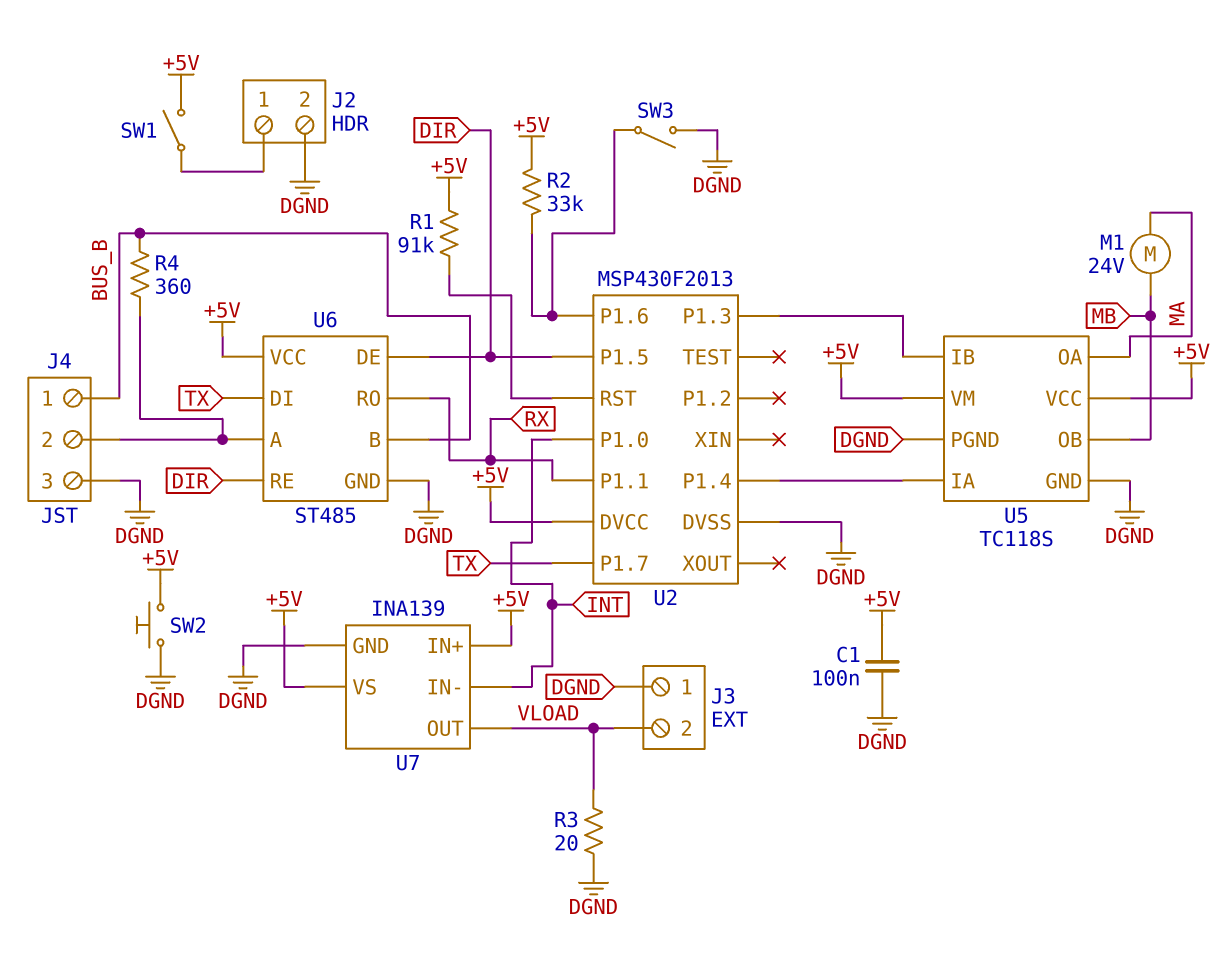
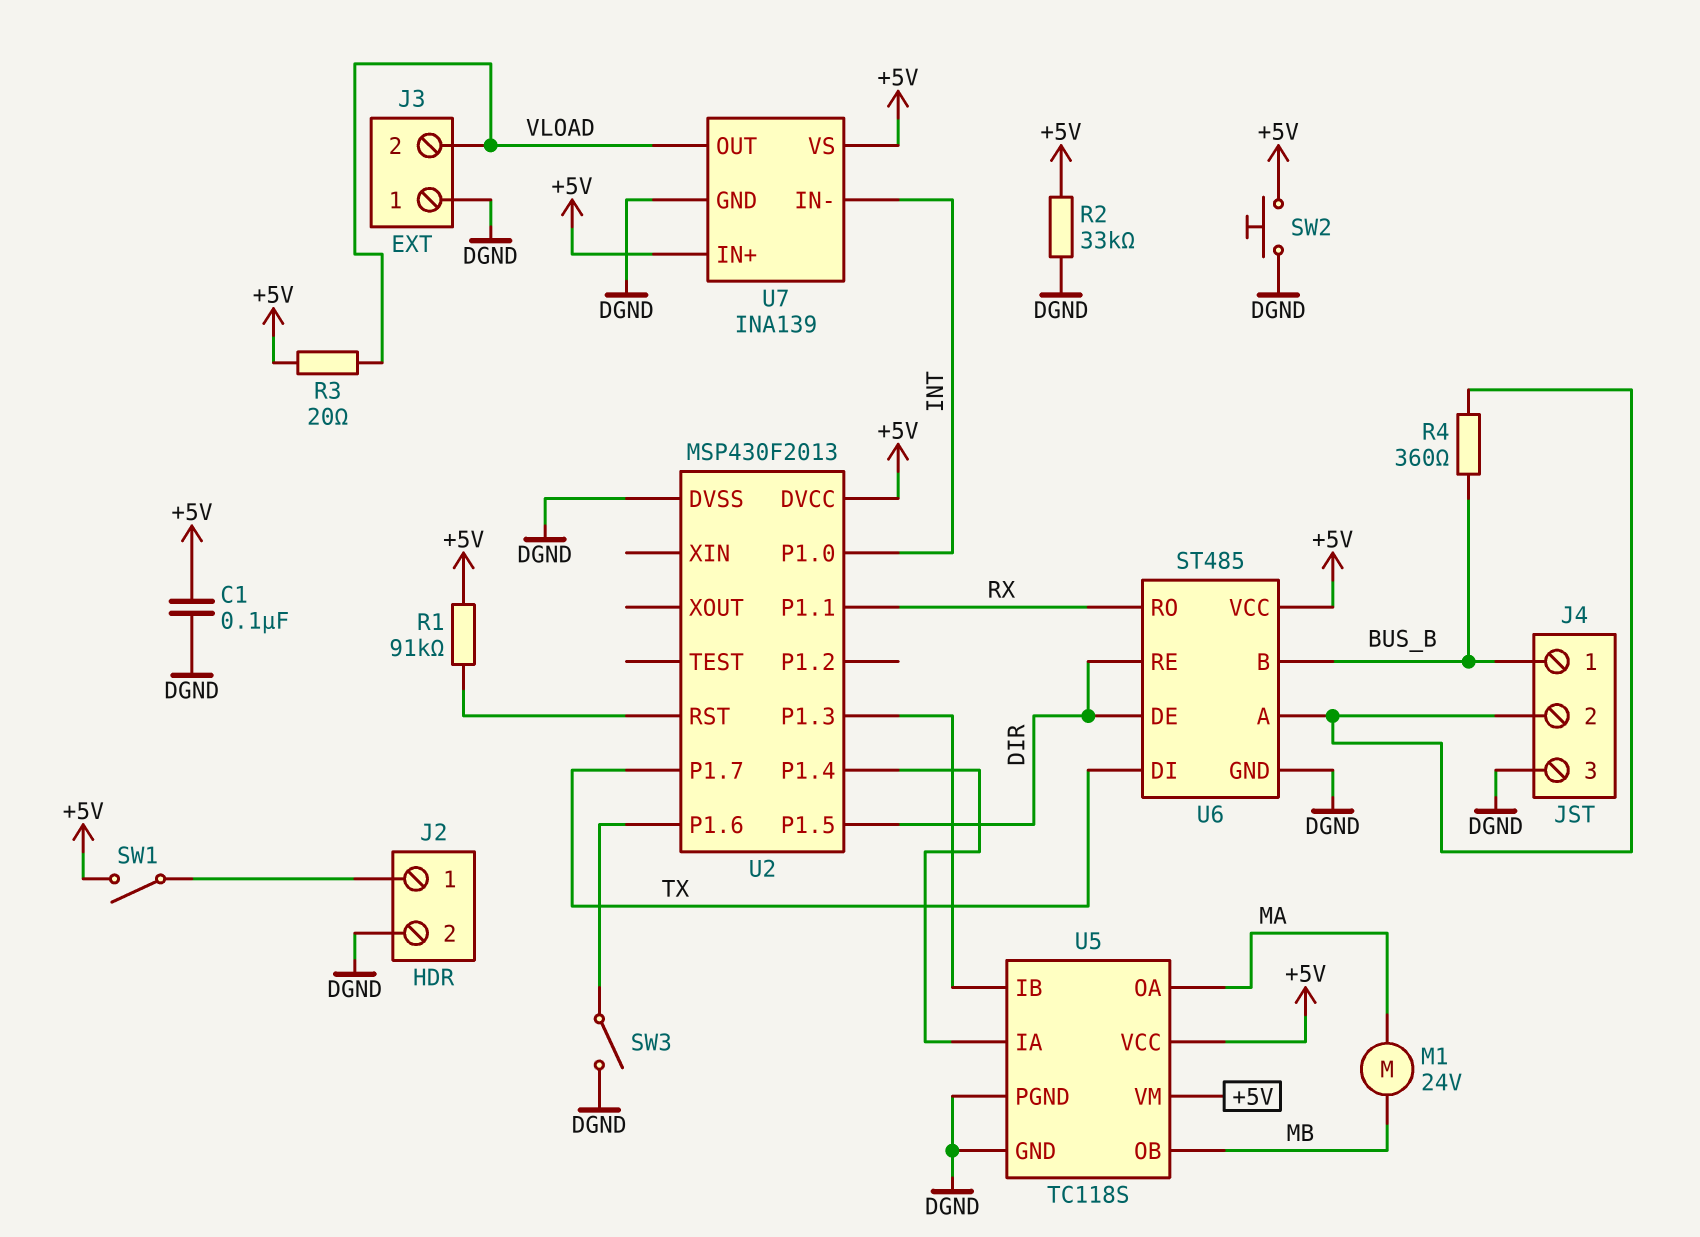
R2: 33k (+5V, U2/P1.6) -> 33k (+5V, DGND)
R3: 20 (DGND, VLOAD) -> 20 (+5V, VLOAD)

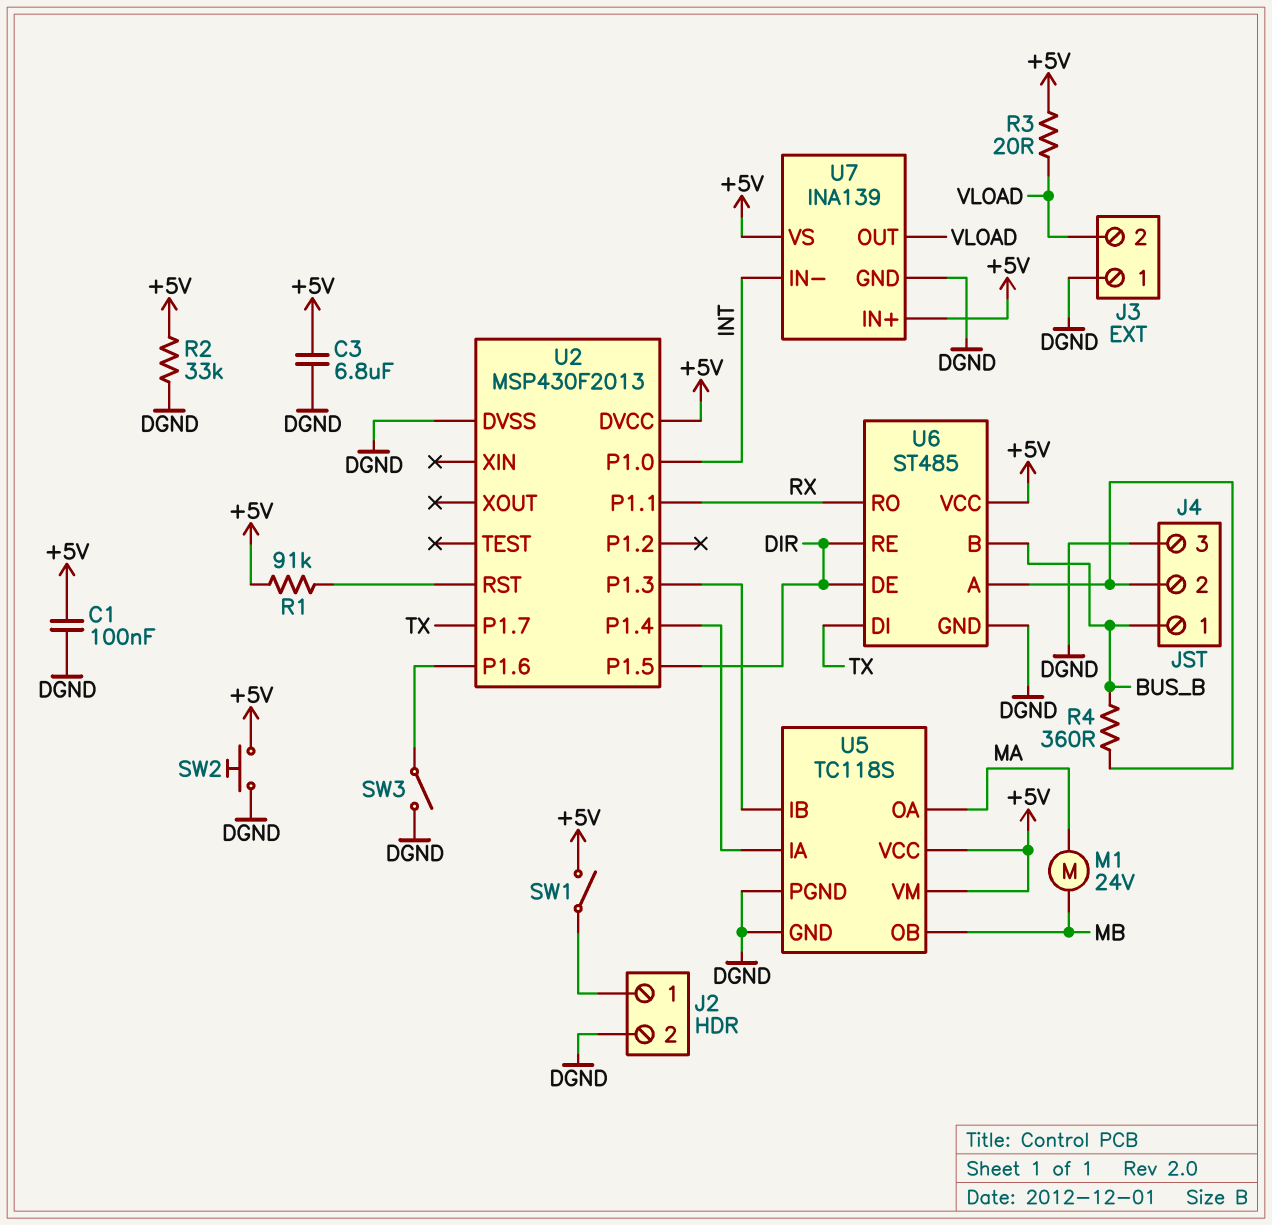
C3: none -> 6.8uF (+5V, DGND)

